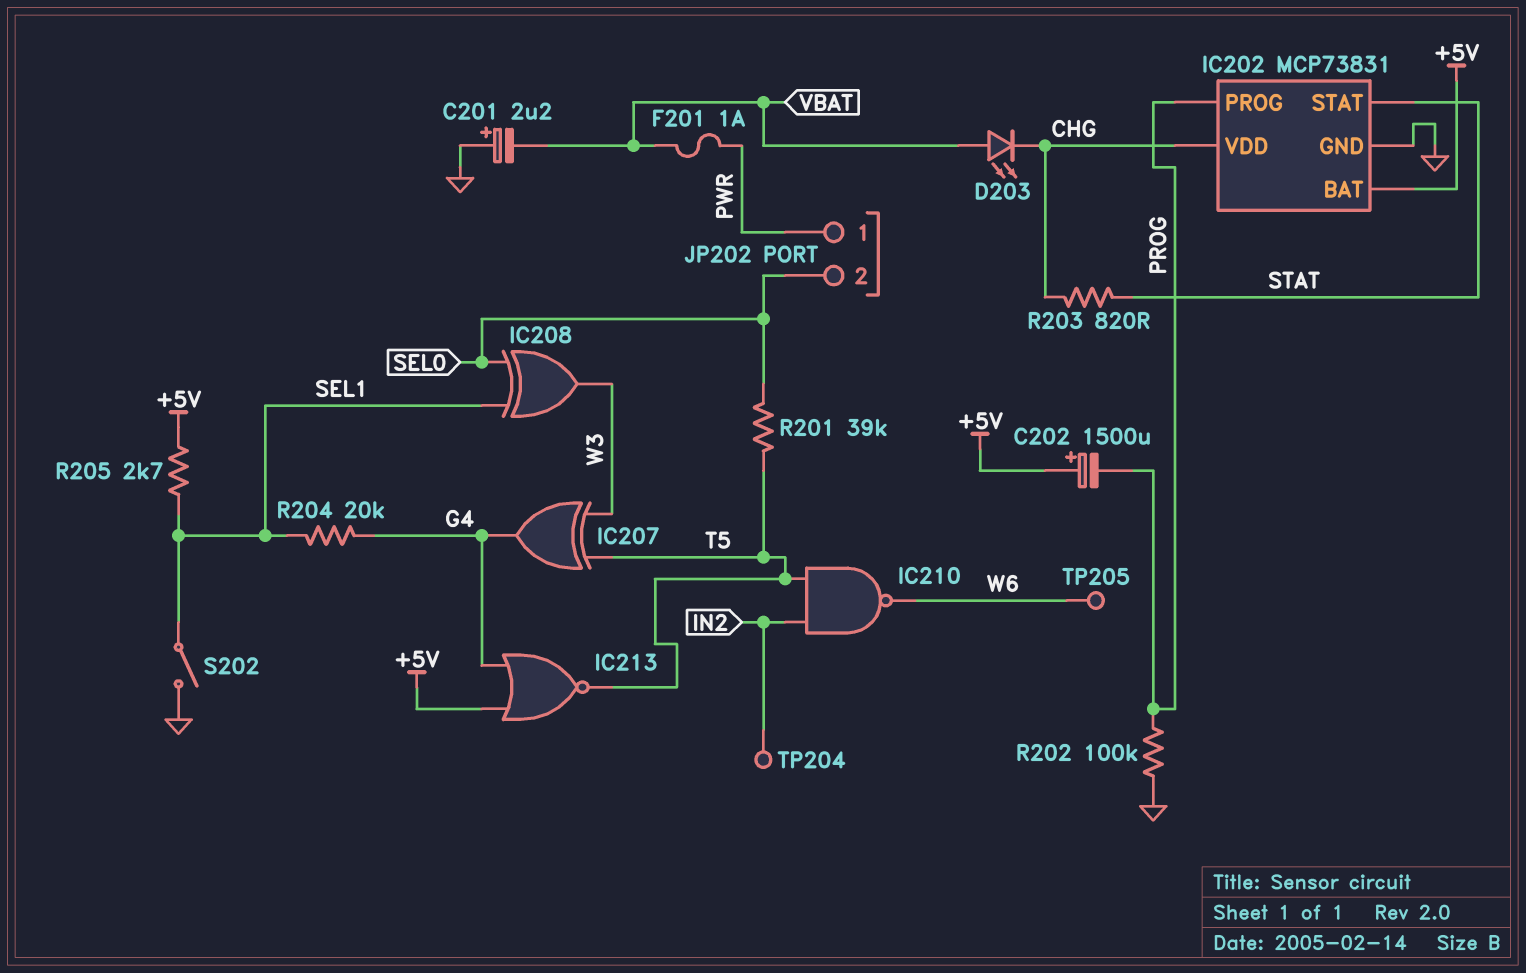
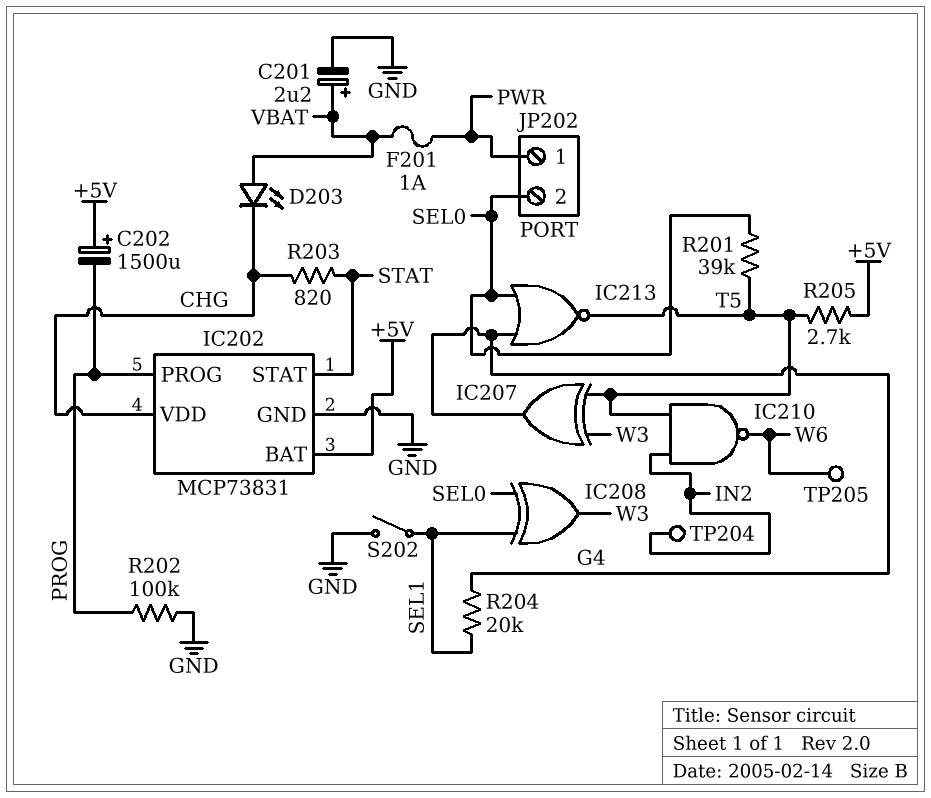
C201: 2.2uF (plus GND, minus VBAT) -> 2.2uF (plus VBAT, minus GND)
IC213: NOR (in +5V, in G4, out T5) -> NOR (in G4, in SEL0, out T5)
R205: 2.7k (+5V, SEL1) -> 2.7k (+5V, T5)

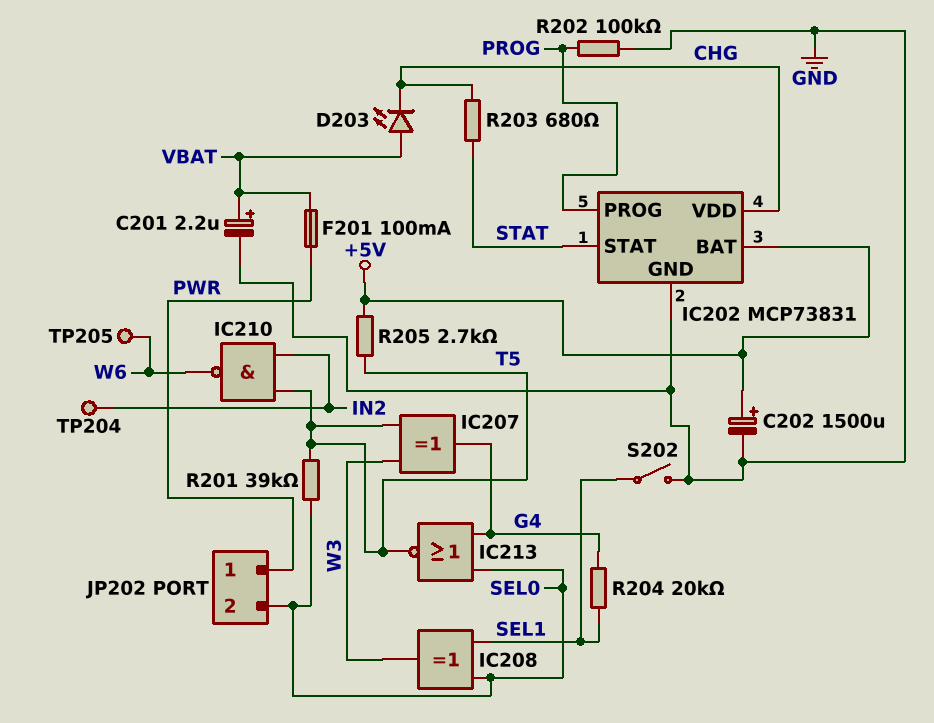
C202: 1500uF (plus +5V, minus PROG) -> 1500uF (plus +5V, minus GND)
F201: 1A (PWR, VBAT) -> 100mA (PWR, VBAT)
R203: 820 (CHG, STAT) -> 680 (CHG, STAT)

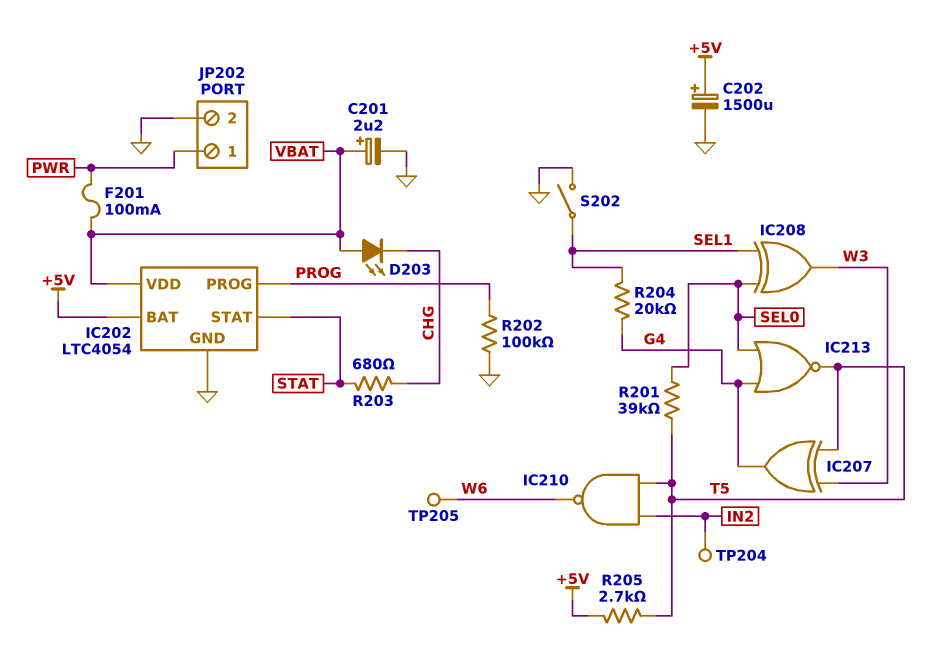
IC202: MCP73831 -> LTC4054
IC202 pin VDD: CHG -> VBAT
JP202 pin 2: SEL0 -> GND

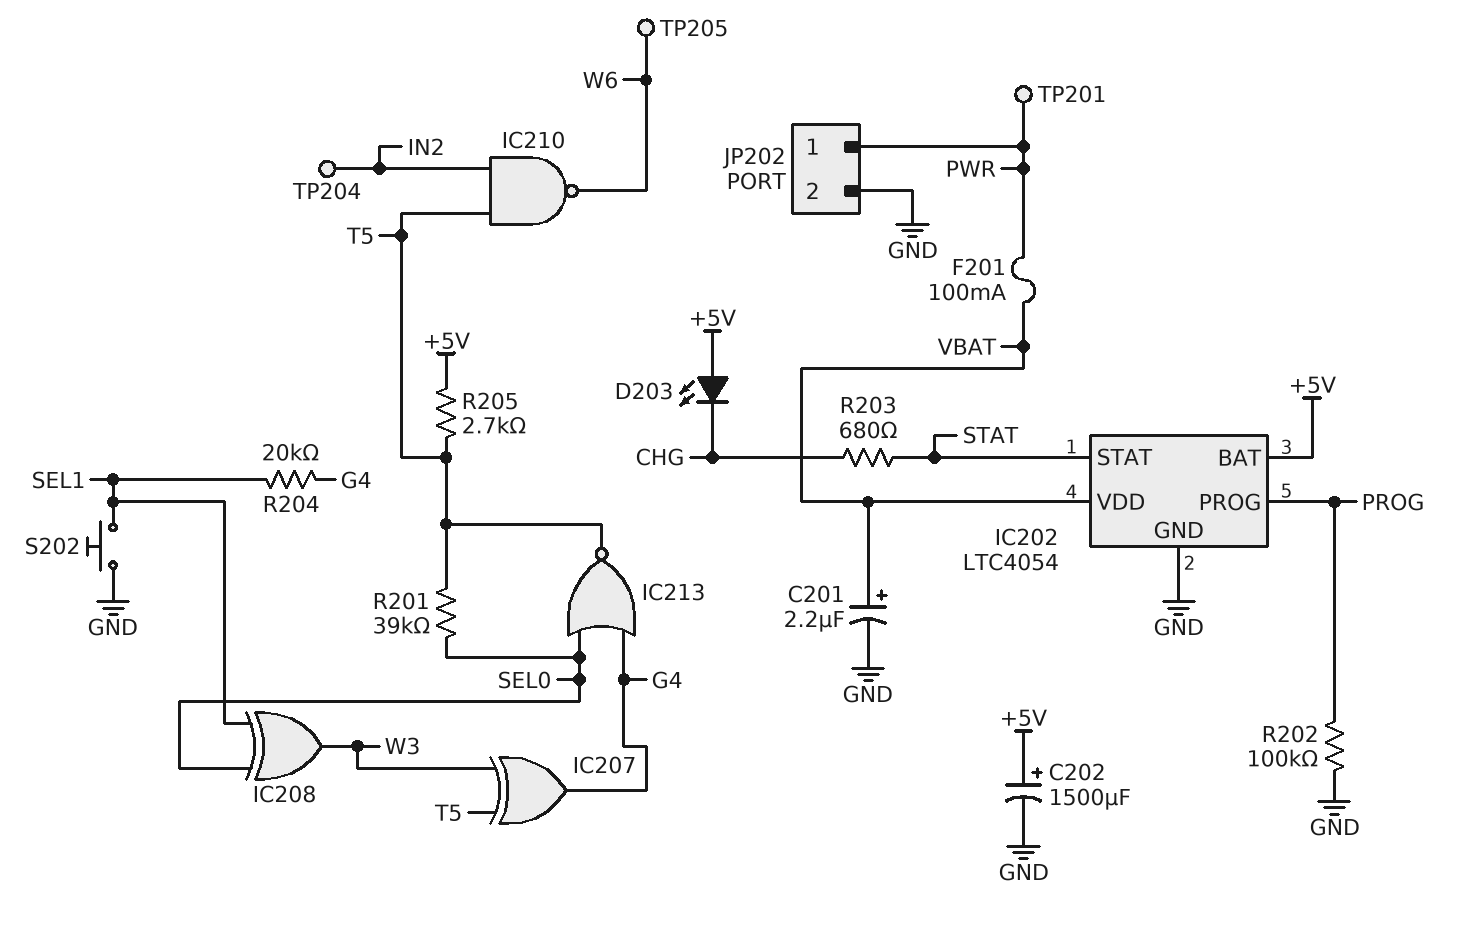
D203: LED (A VBAT, K CHG) -> LED (A +5V, K CHG)
S202: switch (GND, SEL1) -> button (GND, SEL1)
TP201: none -> test point (PWR)

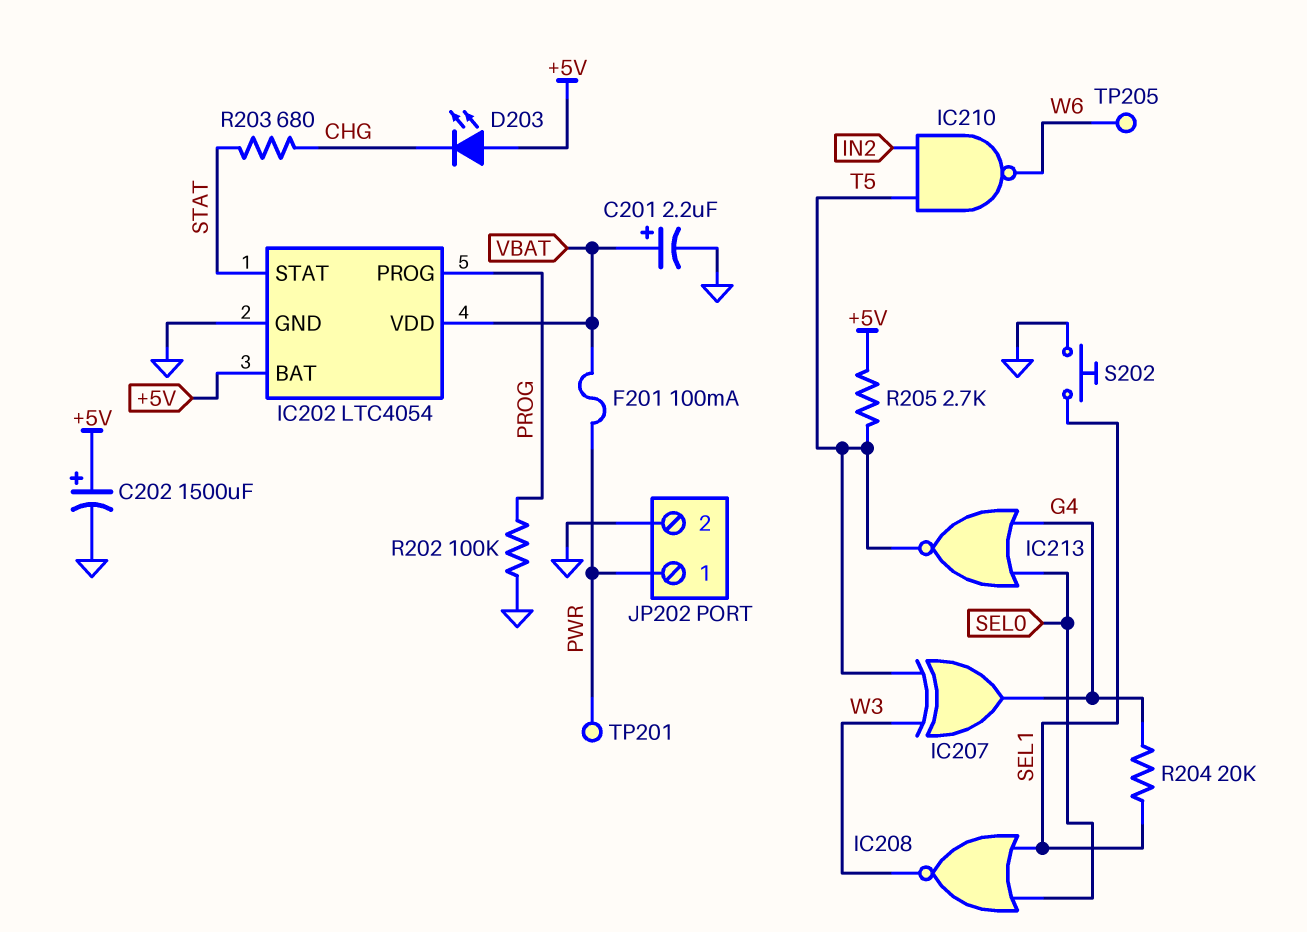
IC208: XOR (in SEL0, in SEL1, out W3) -> NOR (in SEL0, in SEL1, out W3)
R201: 39k (SEL0, T5) -> none
TP204: test point (IN2) -> none

